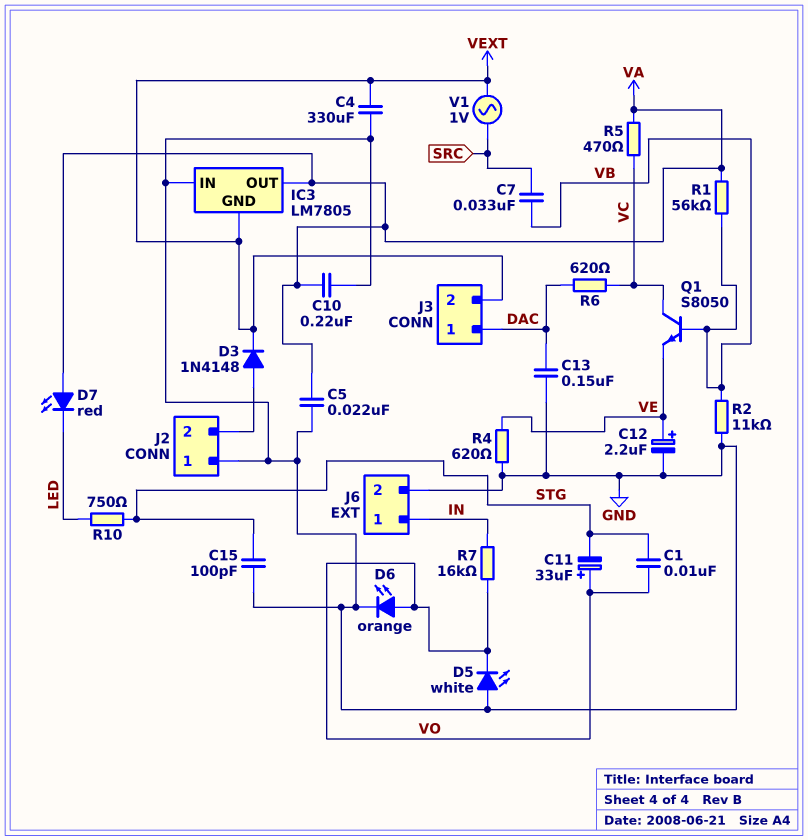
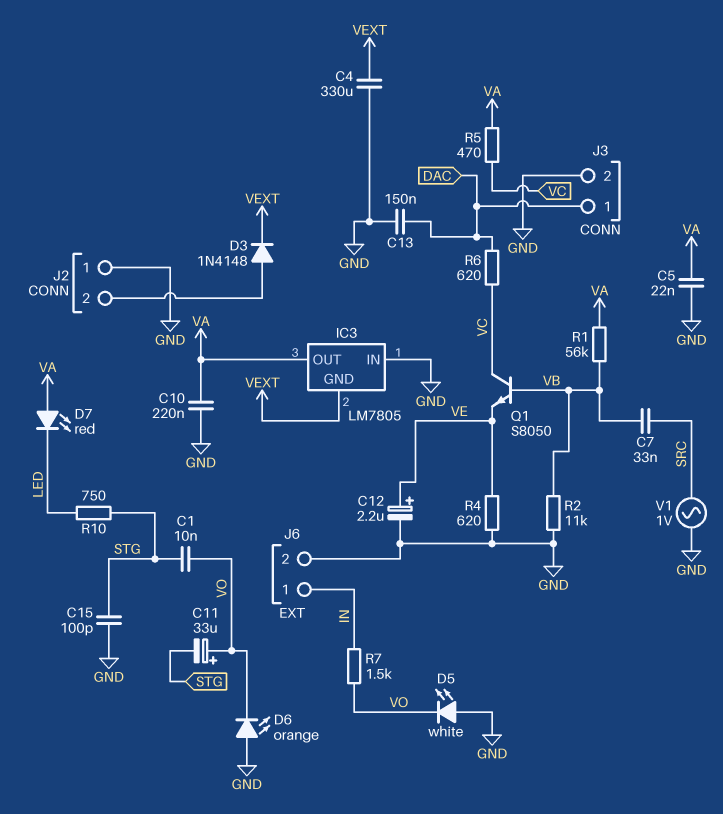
D6: LED orange (A VO, K GND) -> LED orange (A GND, K VO)
J3 pin 2: VEXT -> GND
R7: 16k (IN, VO) -> 1.5k (IN, VO)
V1: AC 1V (SRC, VEXT) -> AC 1V (GND, SRC)

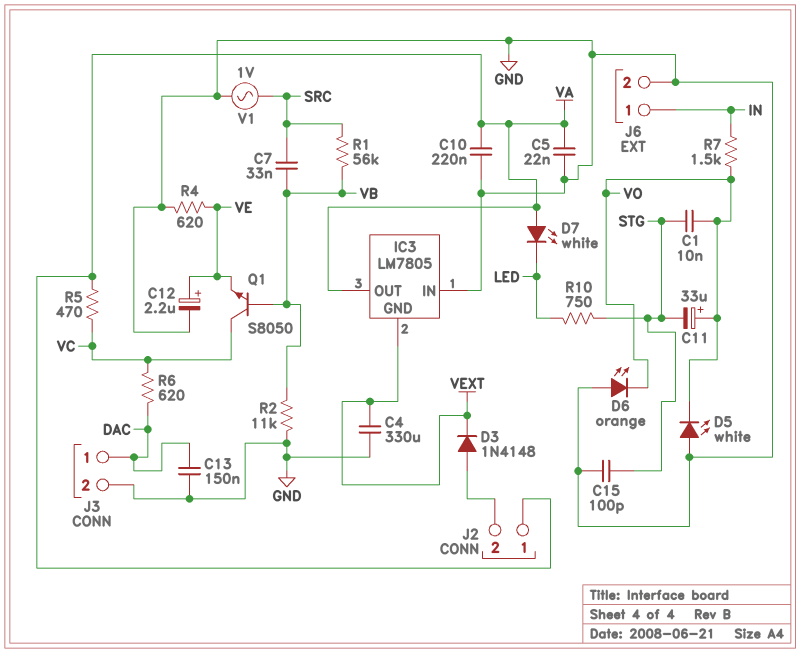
D7: LED red (A VA, K LED) -> LED white (A VA, K LED)
J2 pin 1: GND -> VA
R1: 56k (VA, VB) -> 56k (SRC, VB)

